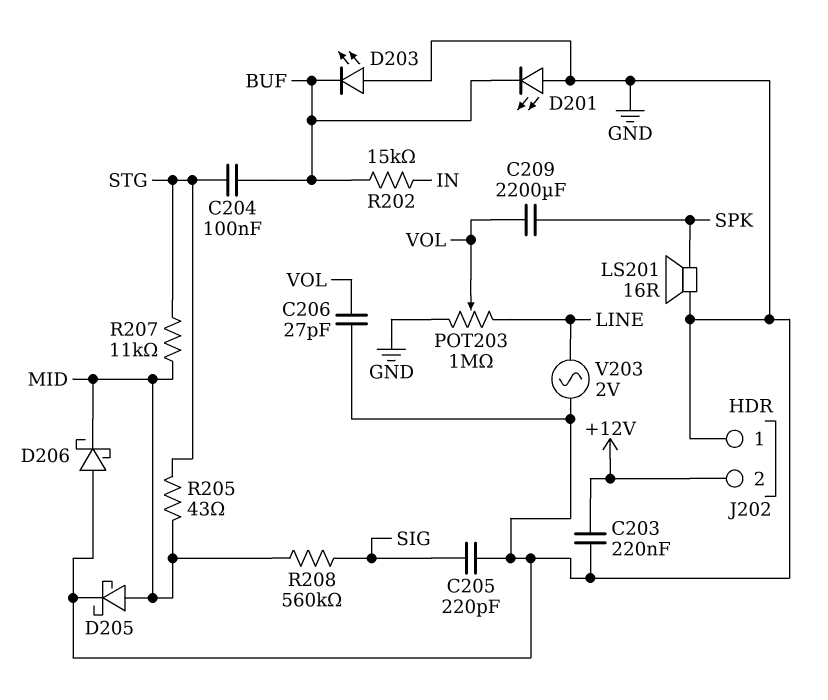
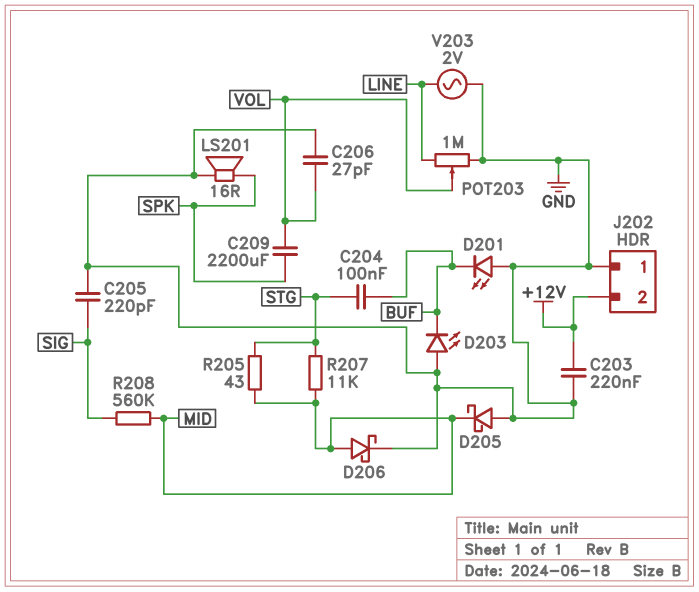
D205: schottky (A MID, K GND) -> schottky (A GND, K MID)
D206: schottky (A GND, K MID) -> schottky (A MID, K GND)
R202: 15k (BUF, IN) -> none

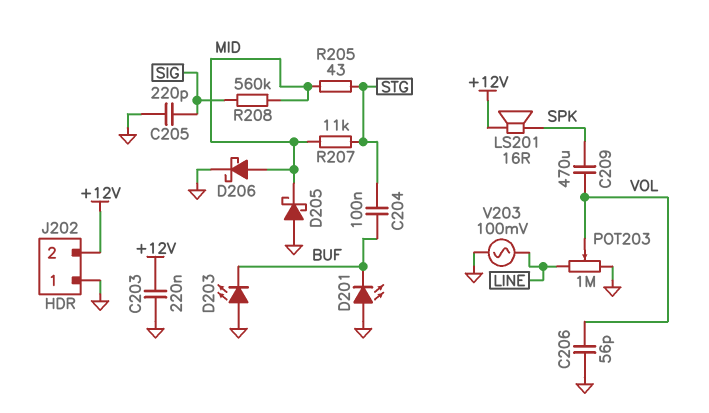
C206: 27pF (GND, VOL) -> 56pF (GND, VOL)
C209: 2200uF (SPK, VOL) -> 470uF (SPK, VOL)
LS201: speaker 16R (GND, SPK) -> speaker 16R (+12V, SPK)
V203: AC 2V (GND, LINE) -> AC 100mV (GND, LINE)

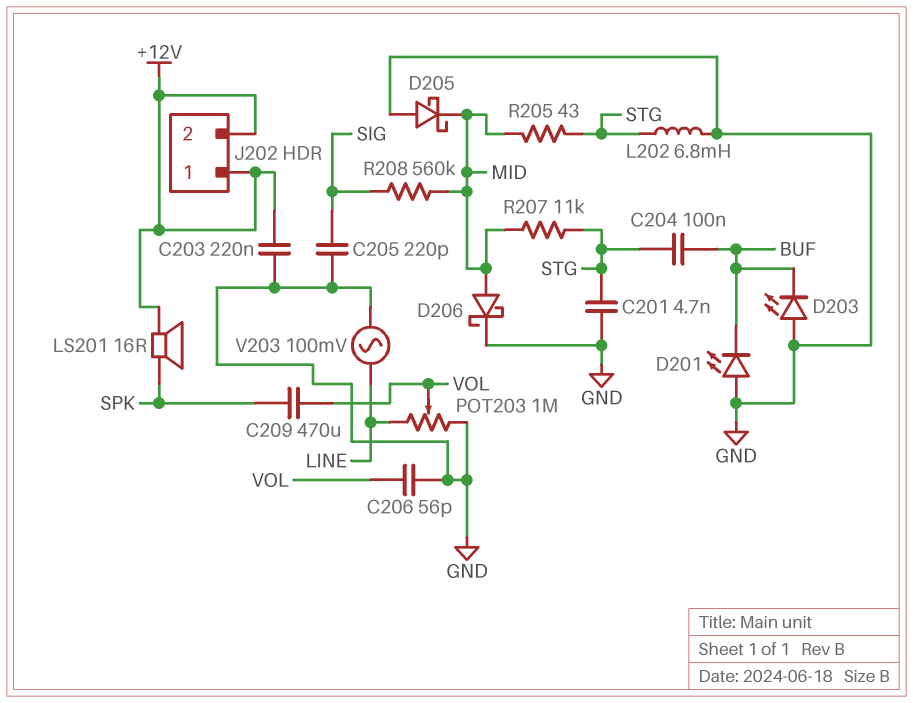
C201: none -> 4.7nF (GND, STG)
J202 pin 1: GND -> +12V
L202: none -> 6.8mH (GND, STG)

